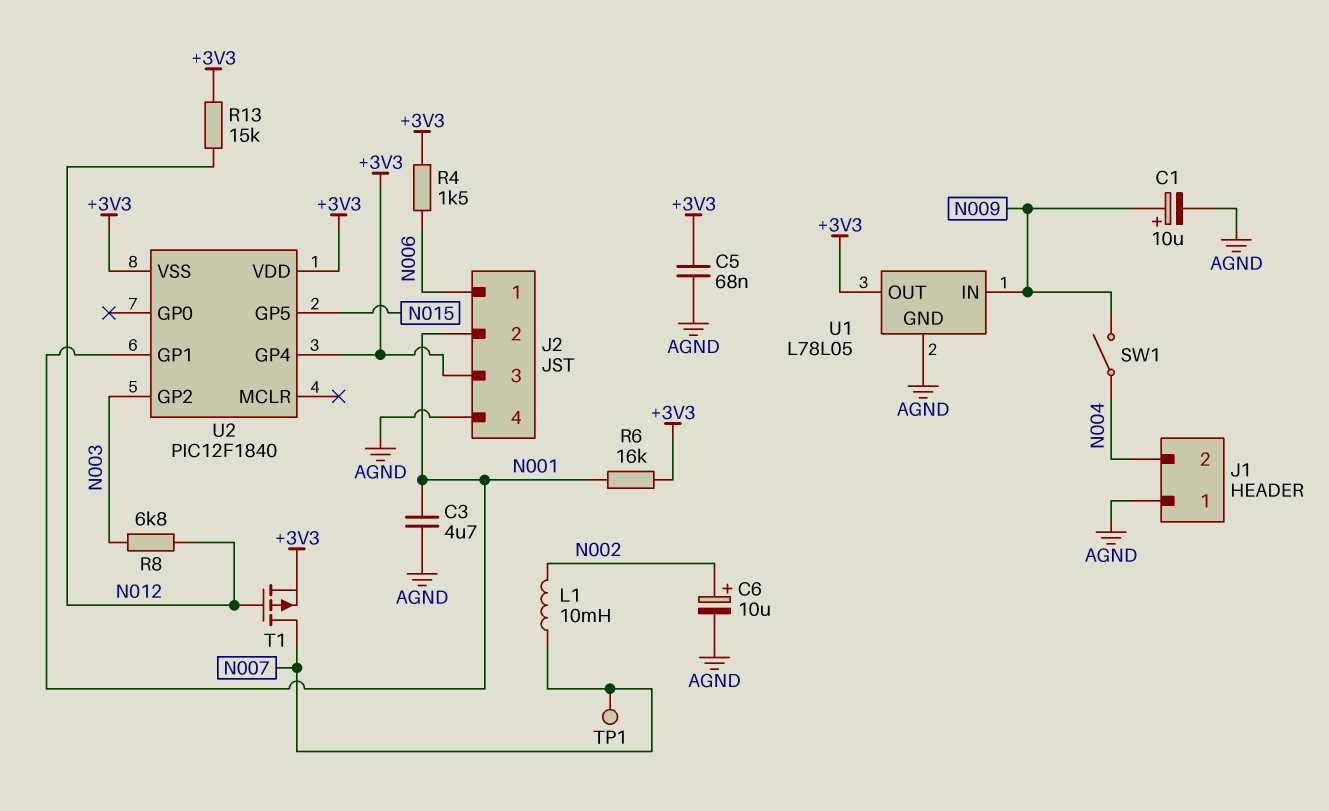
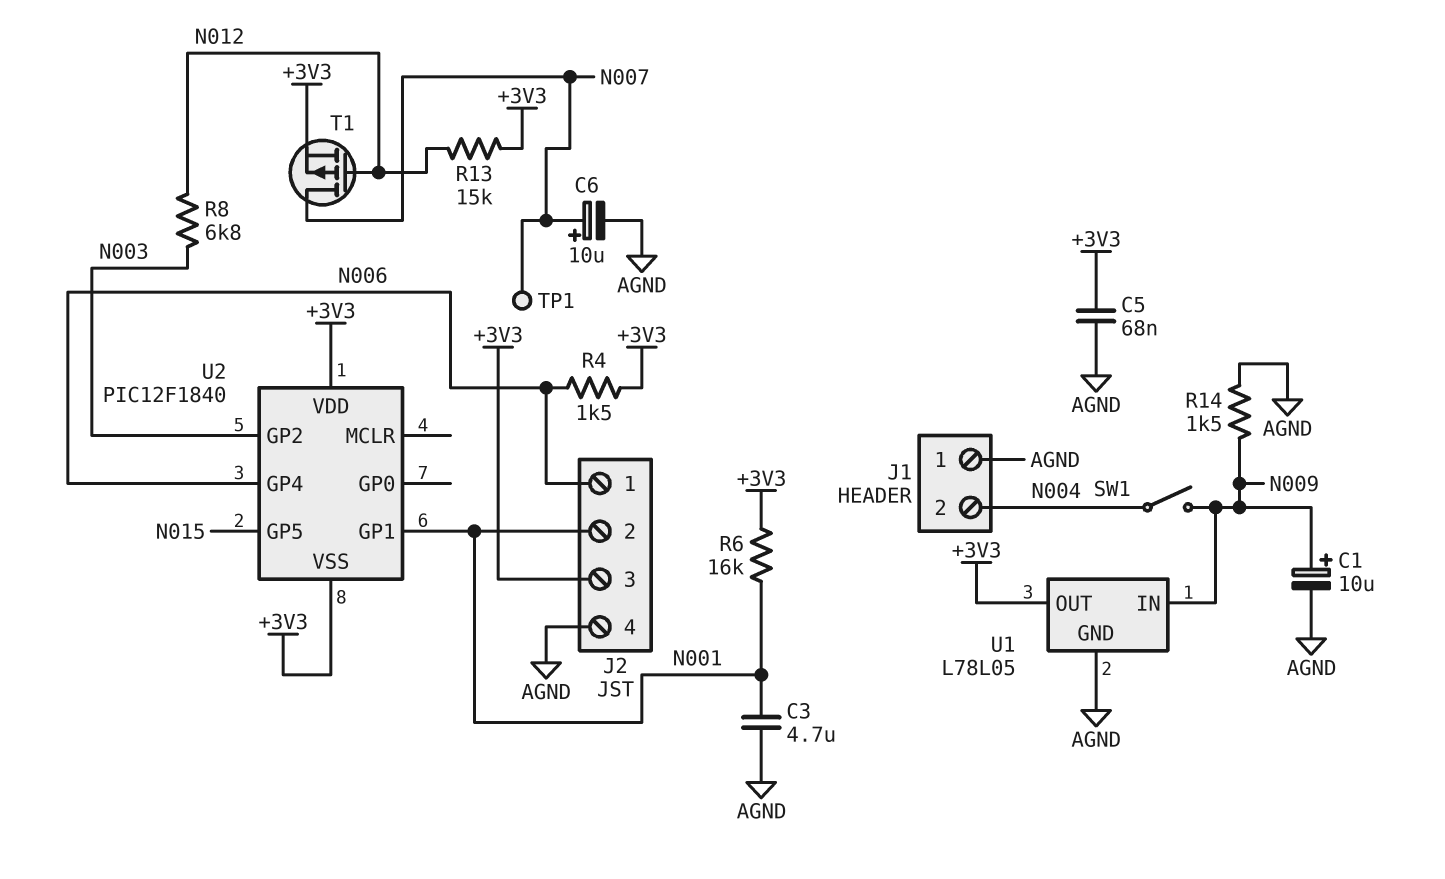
C6: 10uF (plus N002, minus AGND) -> 10uF (plus N007, minus AGND)
L1: 10mH (N002, N007) -> none
R14: none -> 1.5k (AGND, N009)
U2 pin GP4: +3V3 -> N006

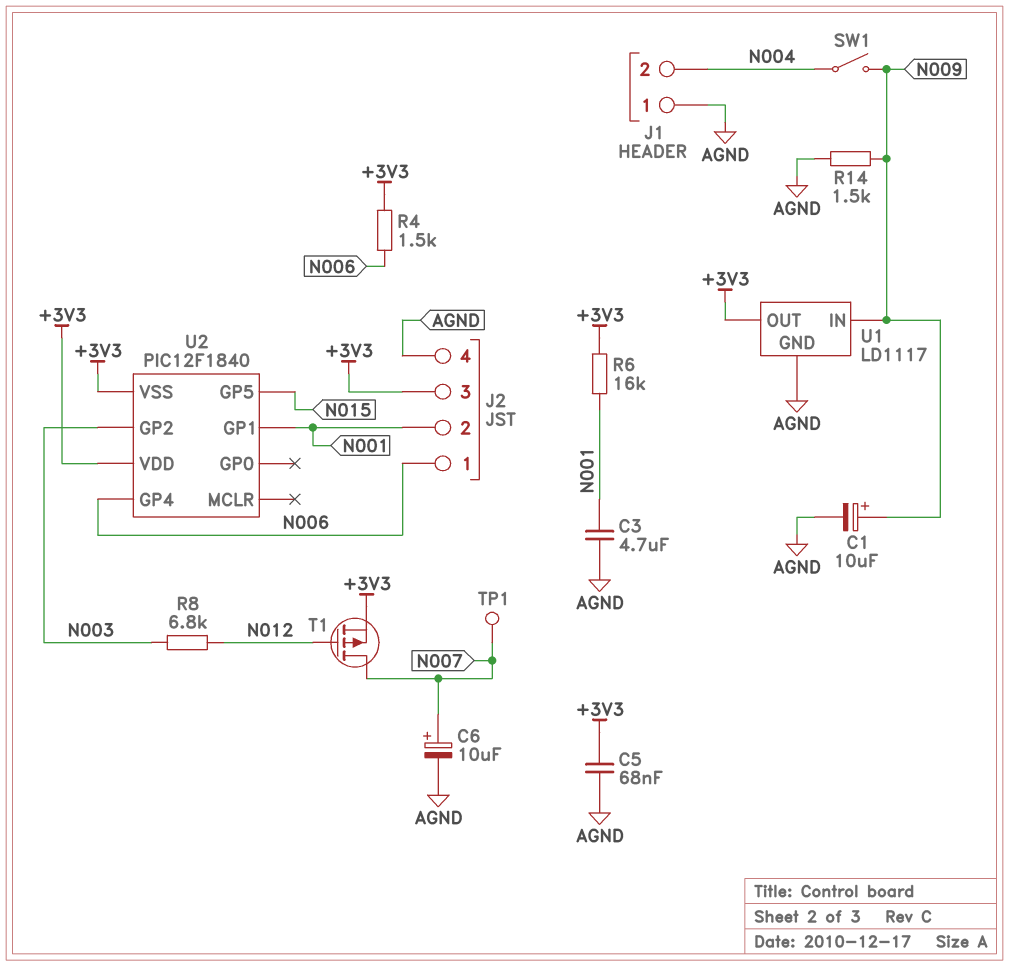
R13: 15k (+3V3, N012) -> none
U1: L78L05 -> LD1117

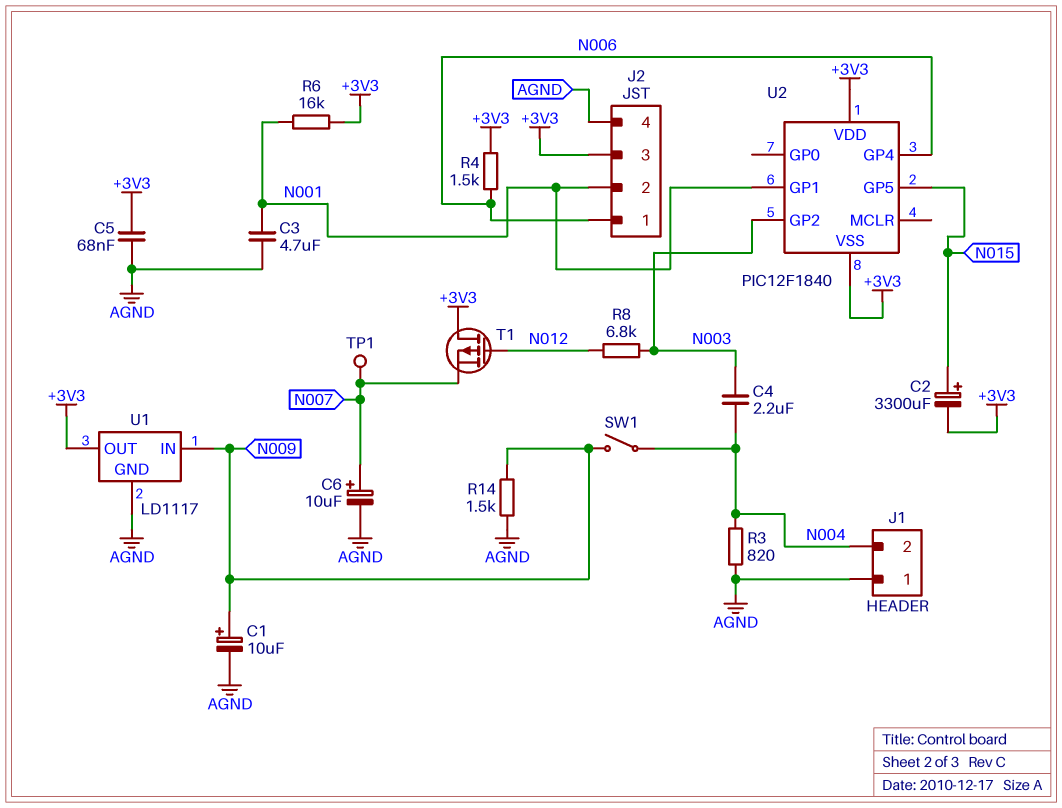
C2: none -> 3300uF (plus N015, minus +3V3)
C4: none -> 2.2uF (N003, N004)
R3: none -> 820 (AGND, N004)
T1: PMOS (G N012, D N007, S +3V3) -> PMOS (G N012, D +3V3, S N007)

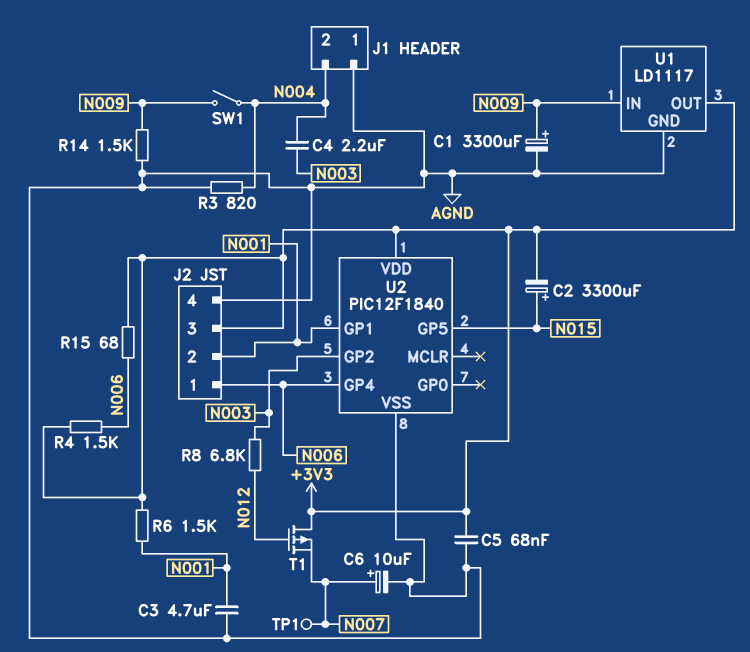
C1: 10uF (plus N009, minus AGND) -> 3300uF (plus N009, minus AGND)
R6: 16k (+3V3, N001) -> 1.5k (+3V3, N001)
R15: none -> 68 (+3V3, N006)
U2 pin VSS: +3V3 -> AGND

